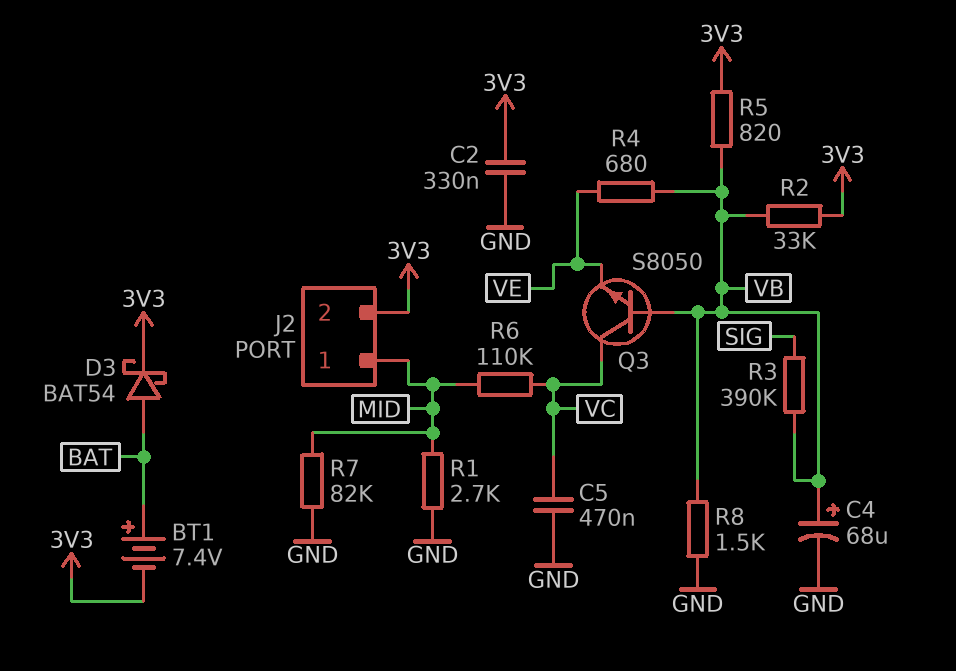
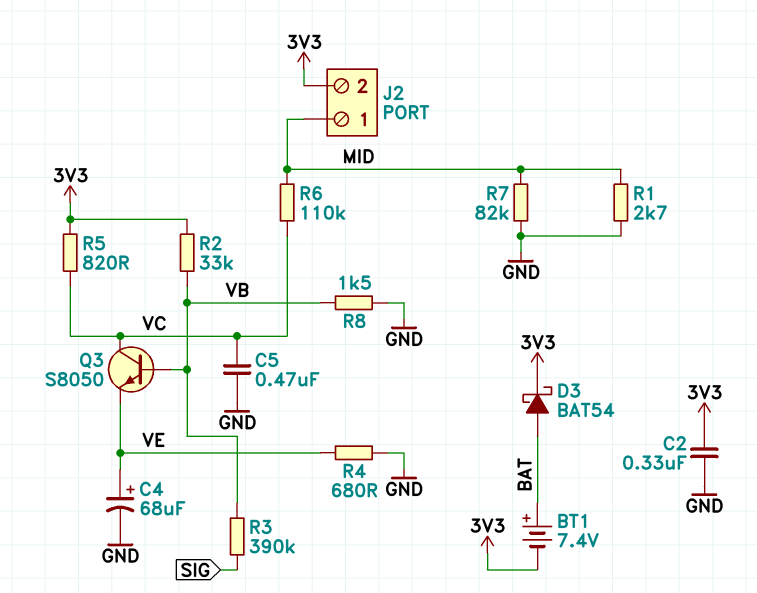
C4: 68uF (plus VB, minus GND) -> 68uF (plus VE, minus GND)
R4: 680 (VB, VE) -> 680 (GND, VE)
R5: 820 (3V3, VB) -> 820 (3V3, VC)

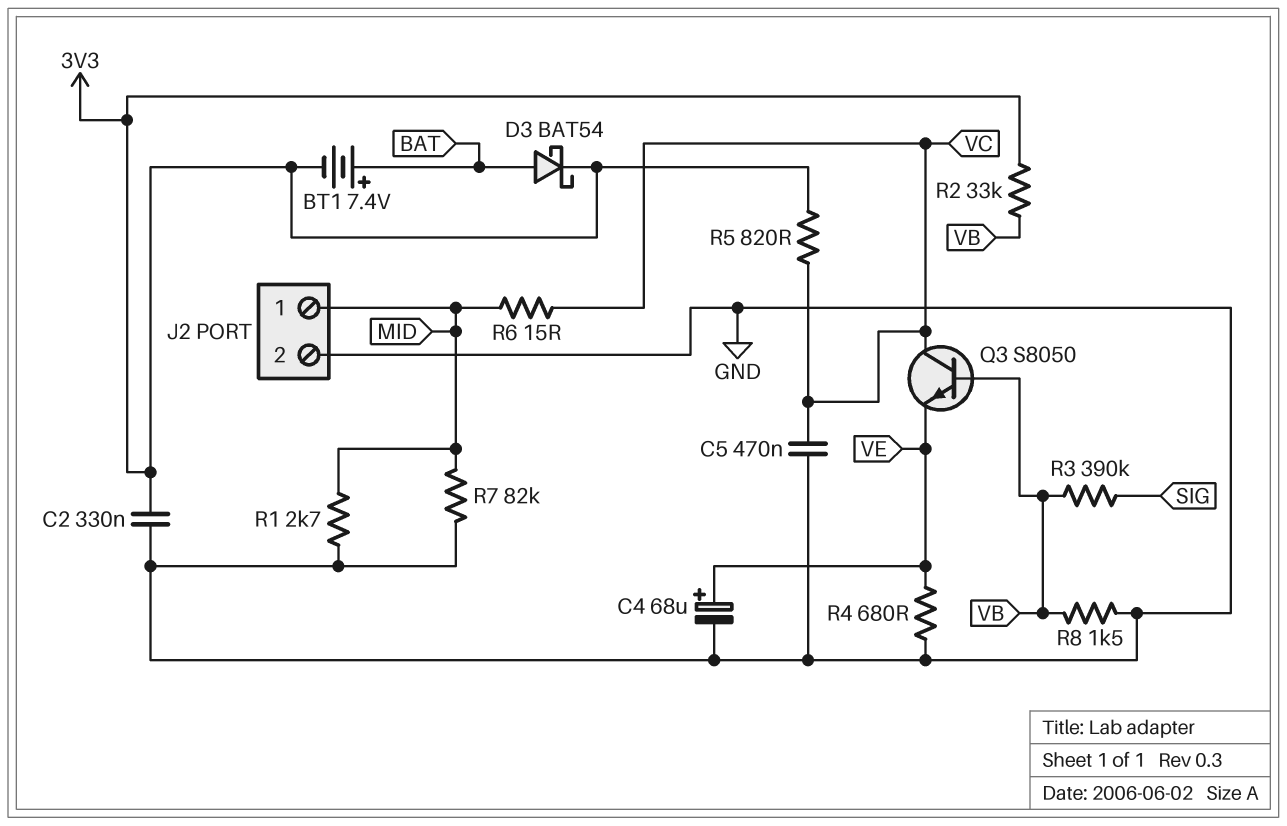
J2 pin 2: 3V3 -> GND
R6: 110k (MID, VC) -> 15 (MID, VC)

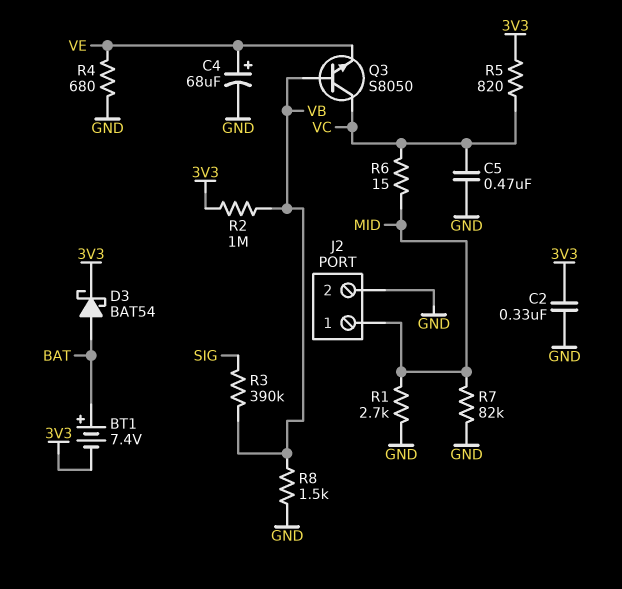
R2: 33k (3V3, VB) -> 1M (3V3, VB)

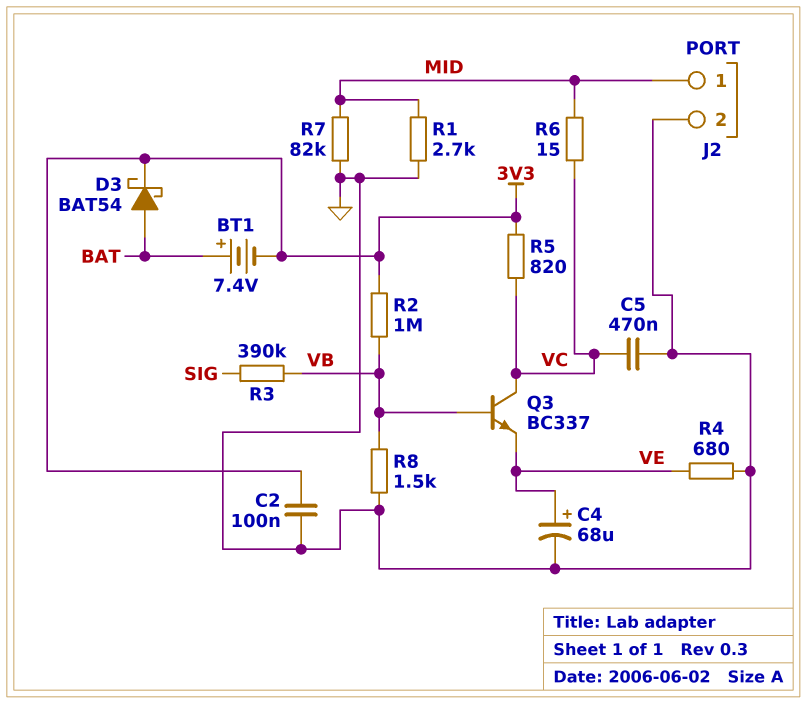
C2: 330nF (3V3, GND) -> 100nF (3V3, GND)
Q3: NPN S8050 (B VB, C VC, E VE) -> NPN BC337 (B VB, C VC, E VE)

